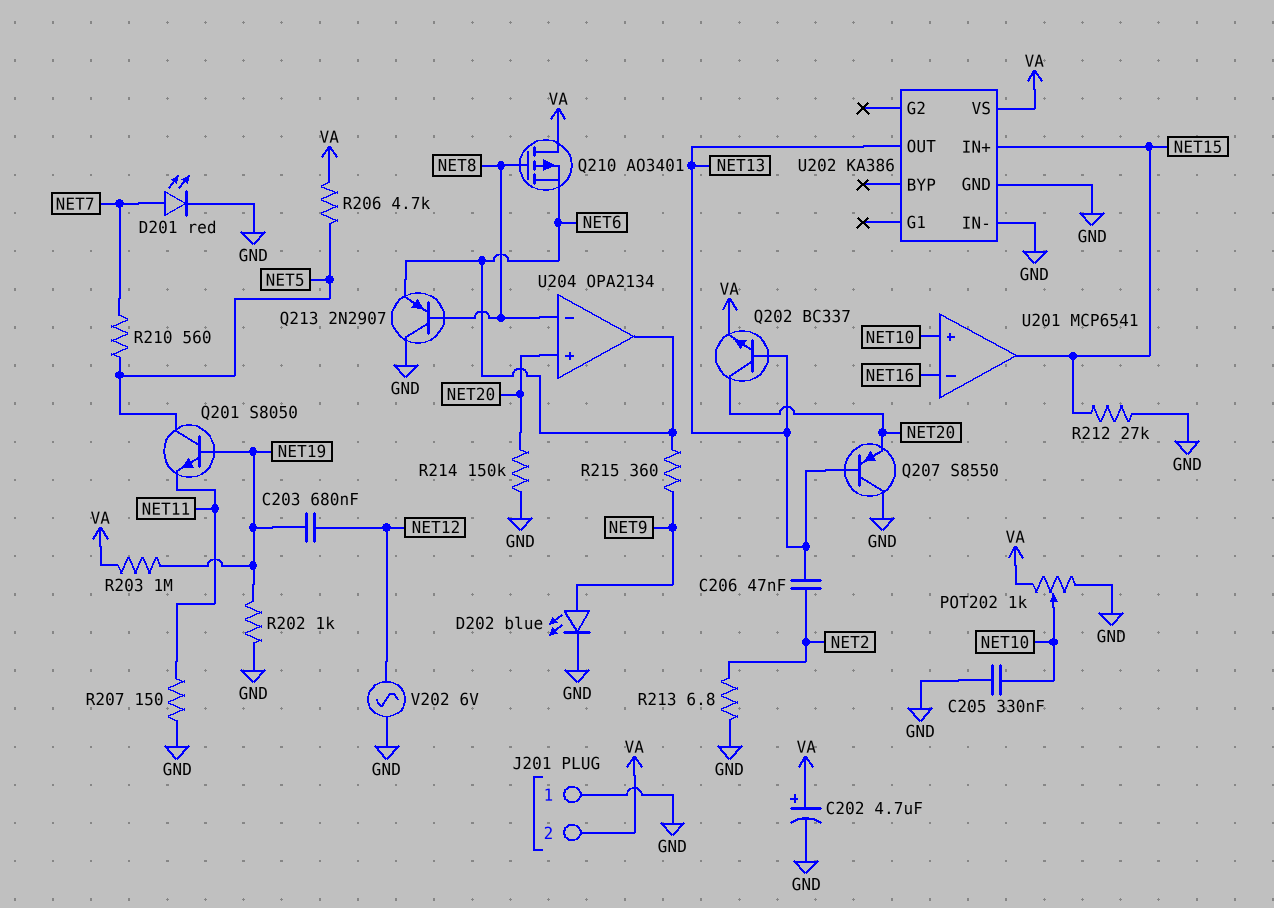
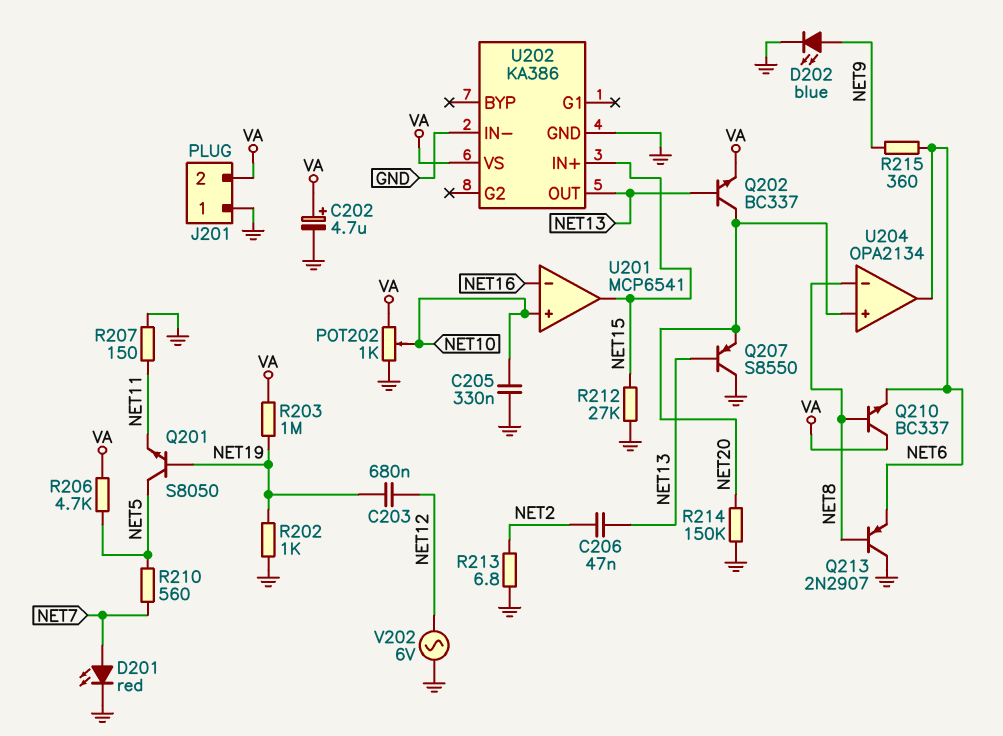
Q210: PMOS AO3401 (G NET8, D VA, S NET6) -> NPN BC337 (B NET8, C VA, E NET6)

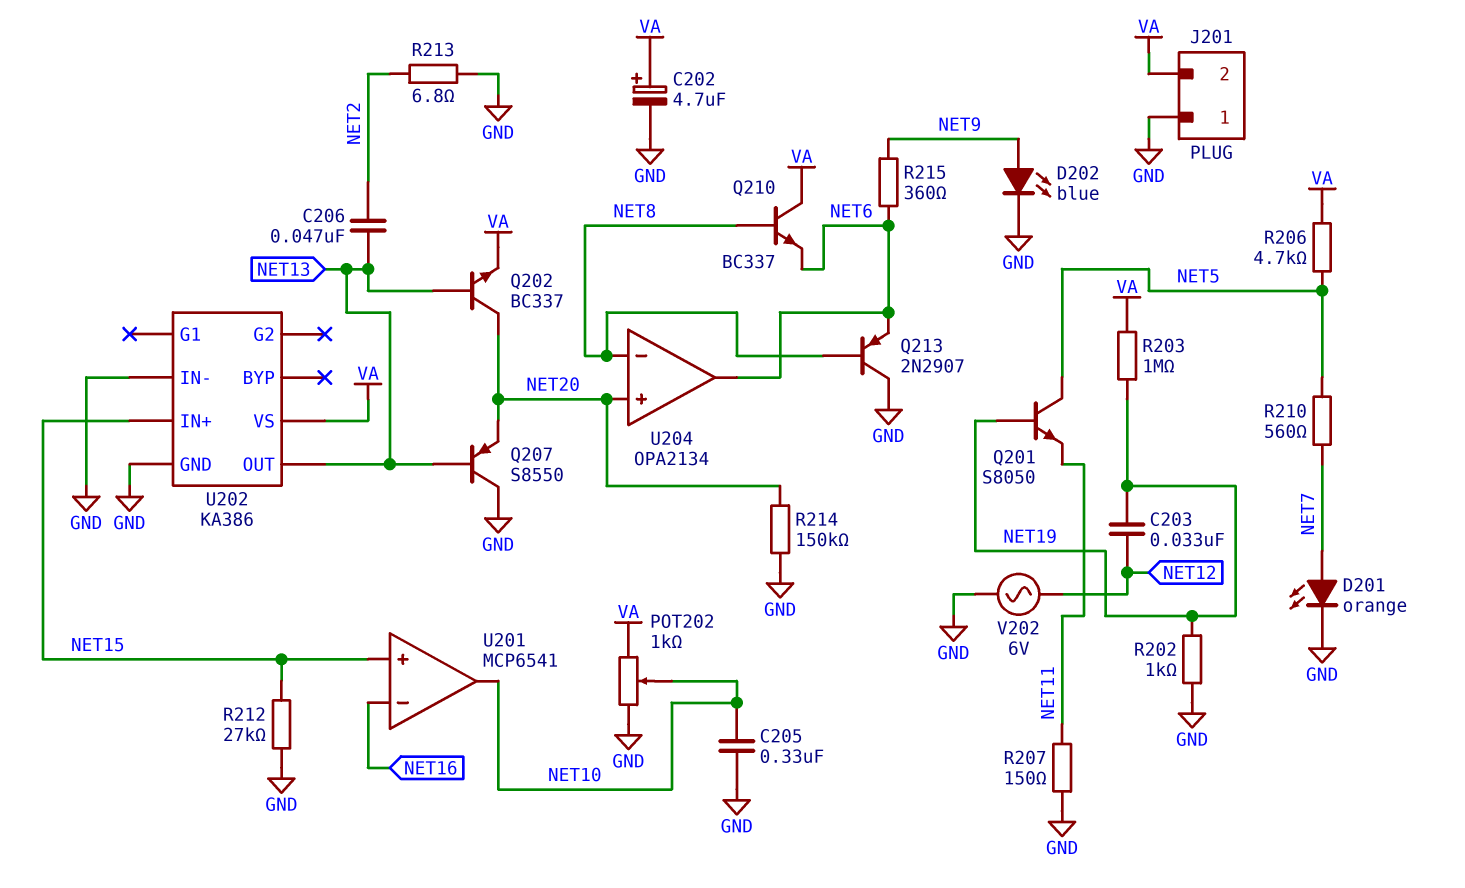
C203: 680nF (NET12, NET19) -> 33nF (NET12, NET19)
D201: LED red (A NET7, K GND) -> LED orange (A NET7, K GND)
U201 pin in+: NET10 -> NET15
U201 pin out: NET15 -> NET10

